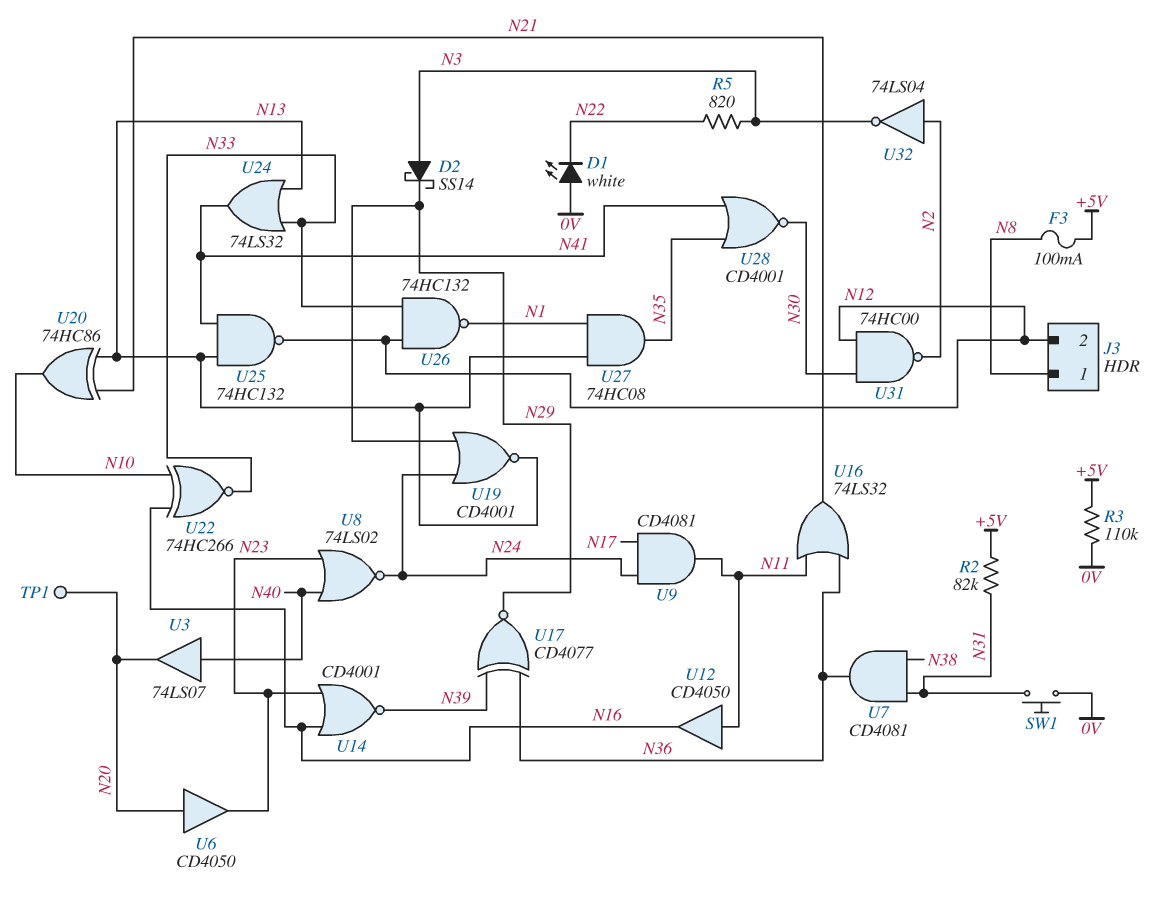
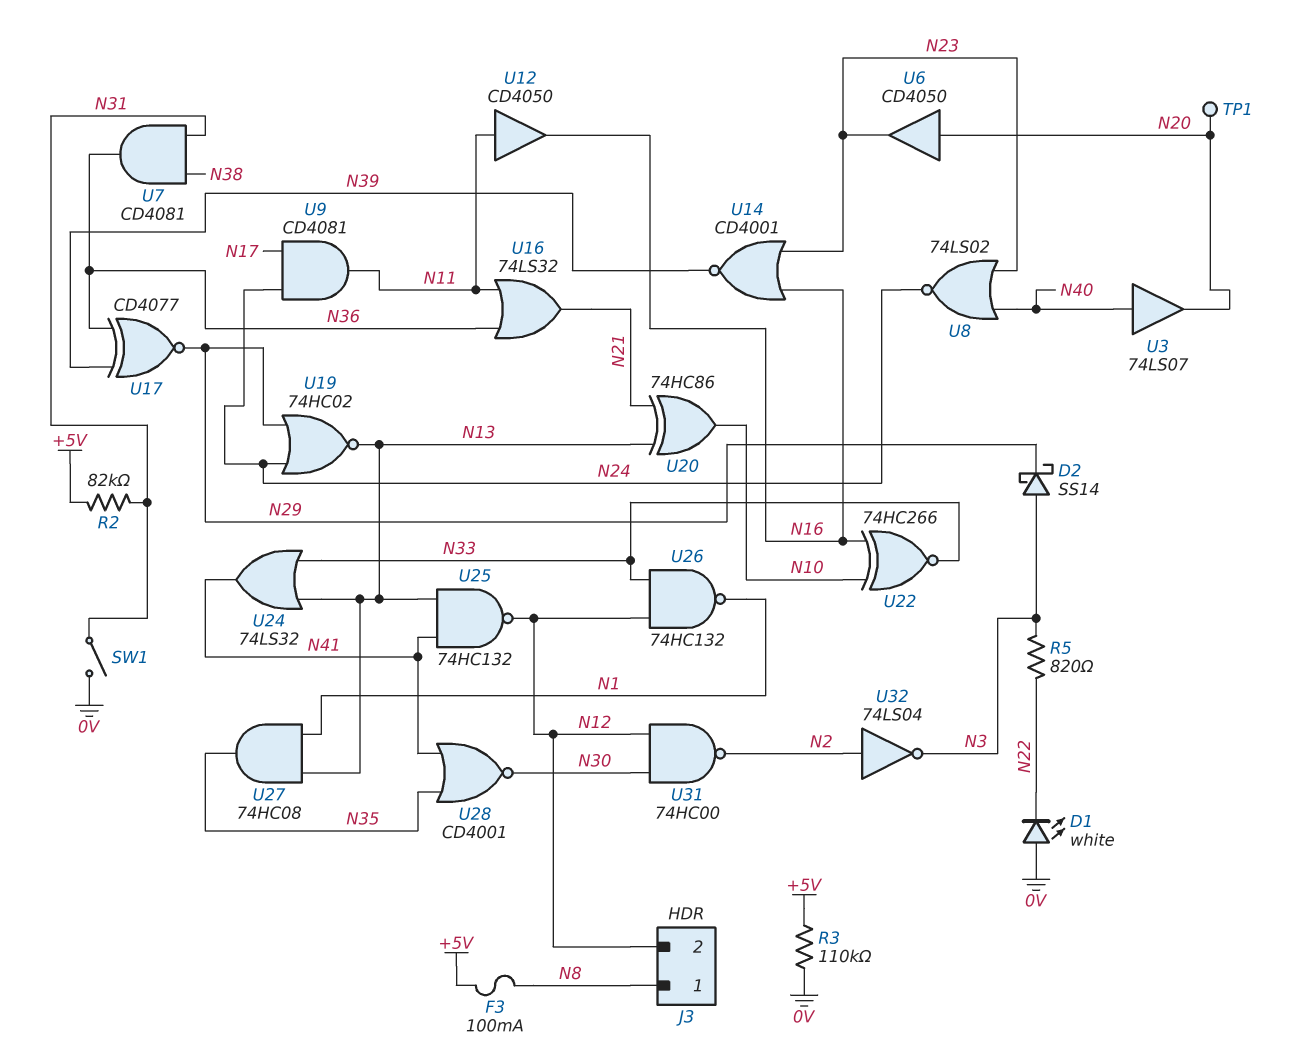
SW1: button (0V, N31) -> switch (0V, N31)
U19: NOR CD4001 (in N24, in N29, out N13) -> NOR 74HC02 (in N24, in N29, out N13)

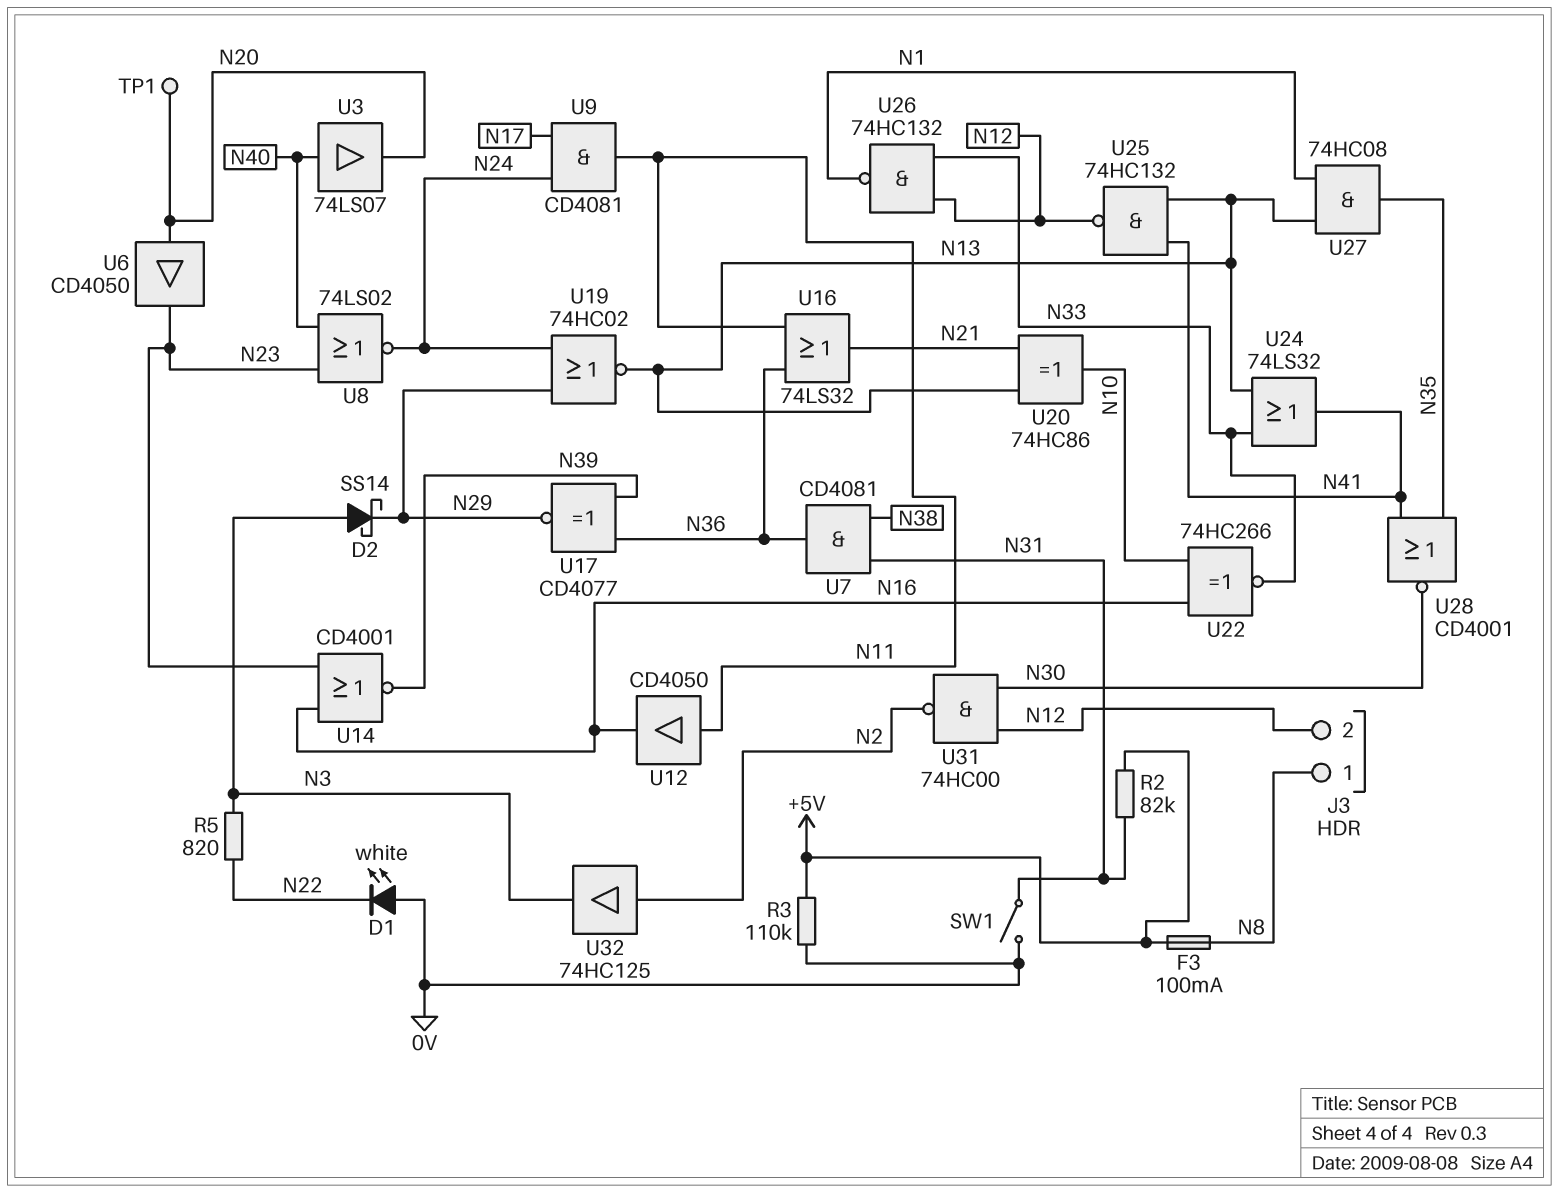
U32: NOT 74LS04 (in N2, out N3) -> buffer 74HC125 (in N2, out N3)

